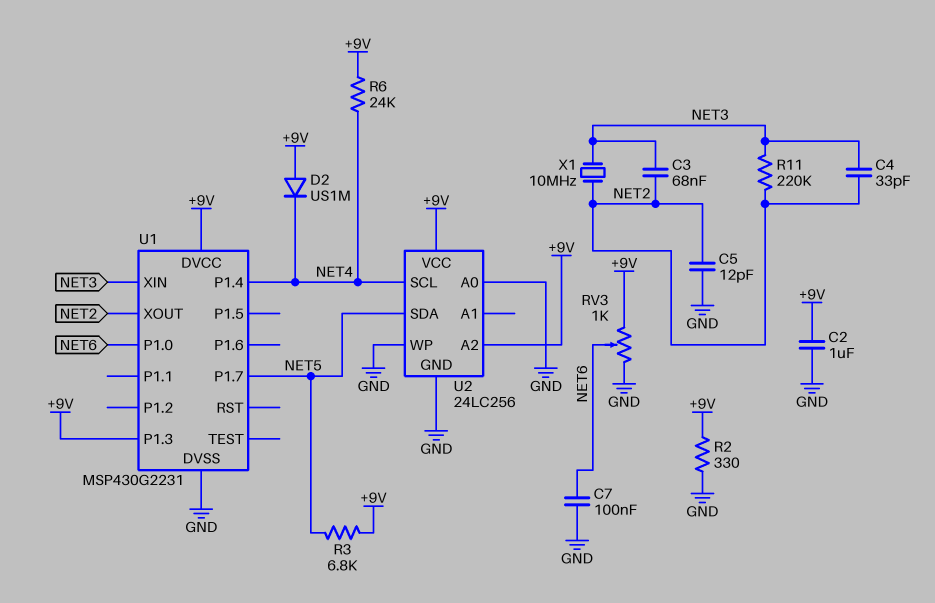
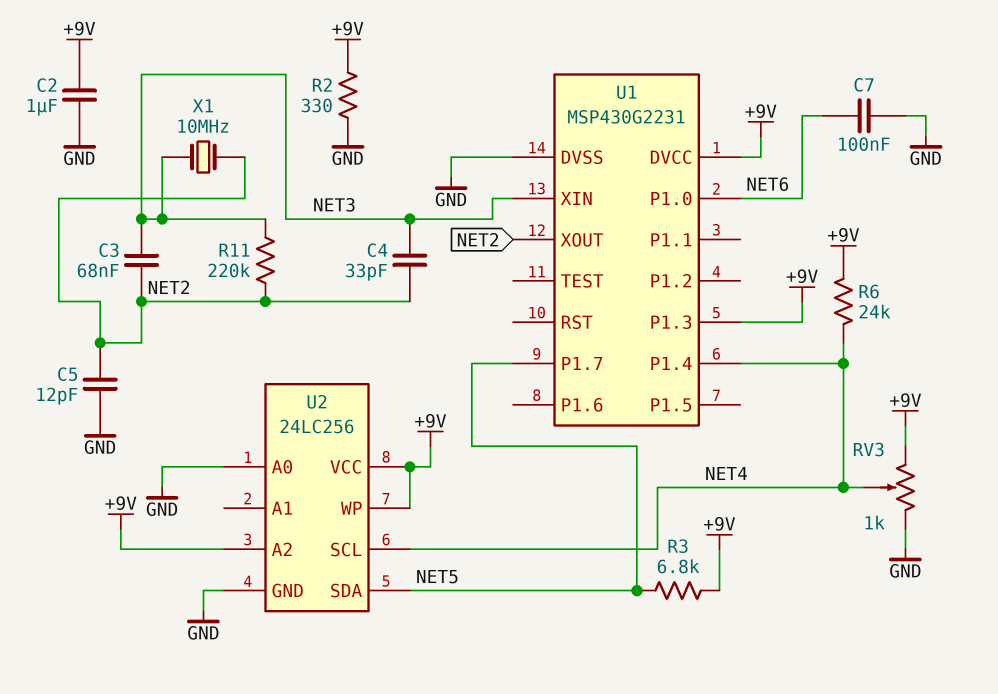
D2: diode US1M (A +9V, K NET4) -> none
RV3: 1k (+9V, GND, wiper NET6) -> 1k (+9V, GND, wiper NET4)
U2 pin WP: GND -> +9V

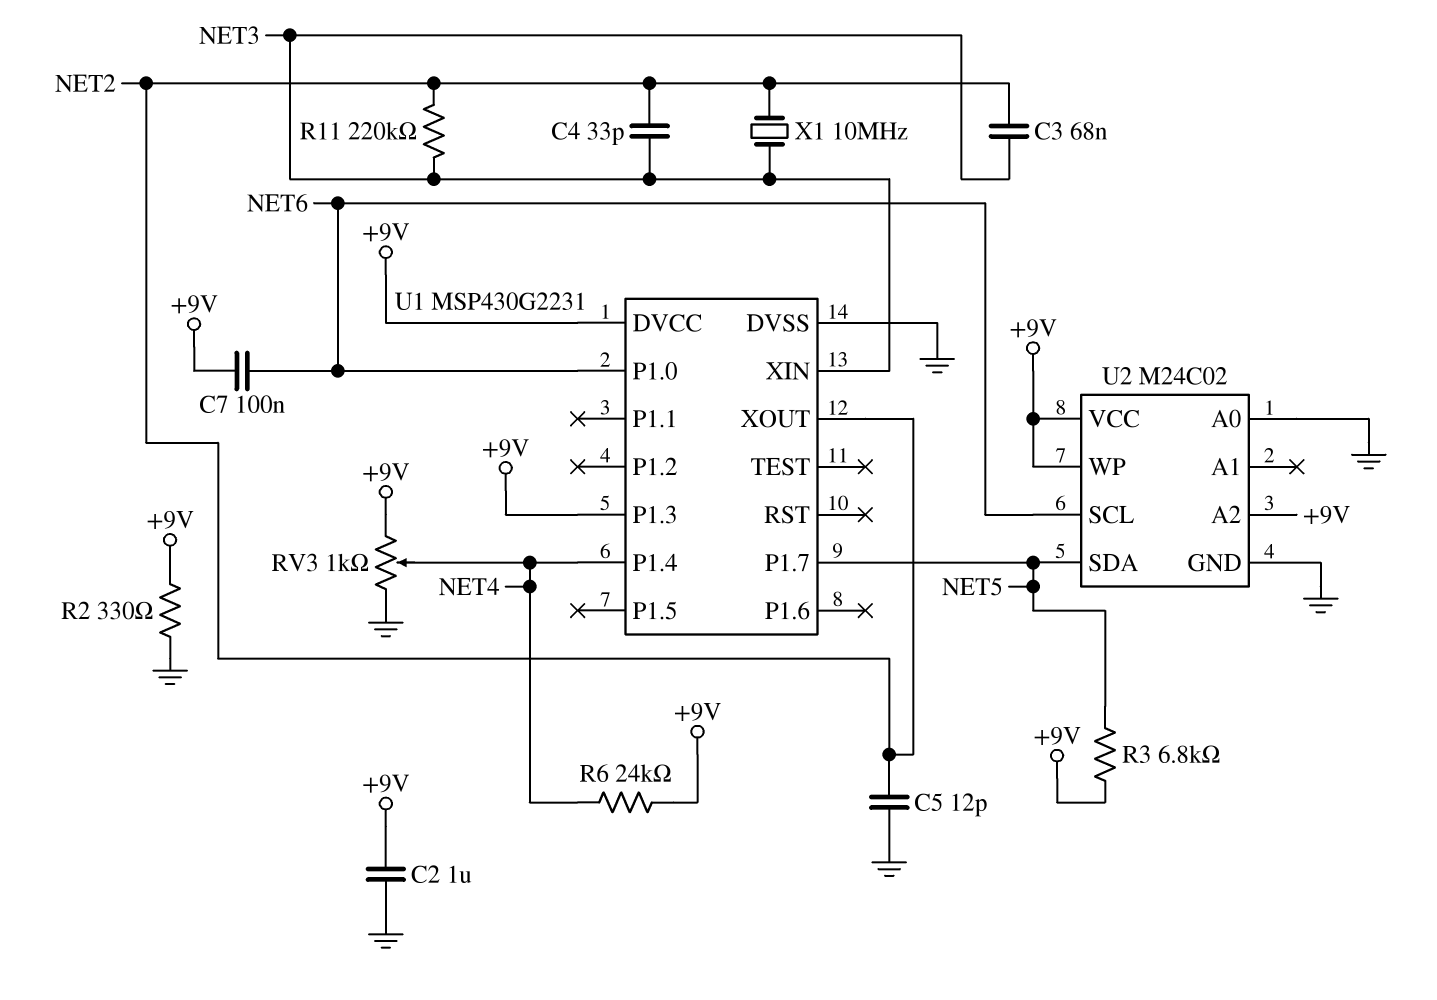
C7: 100nF (GND, NET6) -> 100nF (+9V, NET6)
U2: 24LC256 -> M24C02
U2 pin SCL: NET4 -> NET6

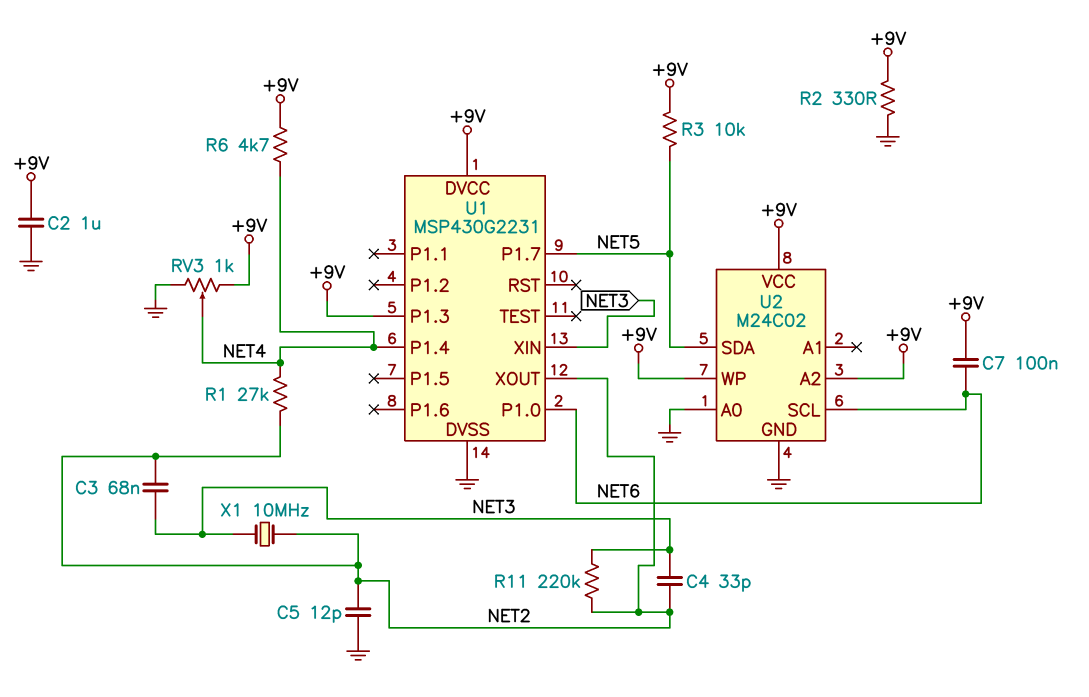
R1: none -> 27k (NET2, NET4)
R3: 6.8k (+9V, NET5) -> 10k (+9V, NET5)
R6: 24k (+9V, NET4) -> 4.7k (+9V, NET4)

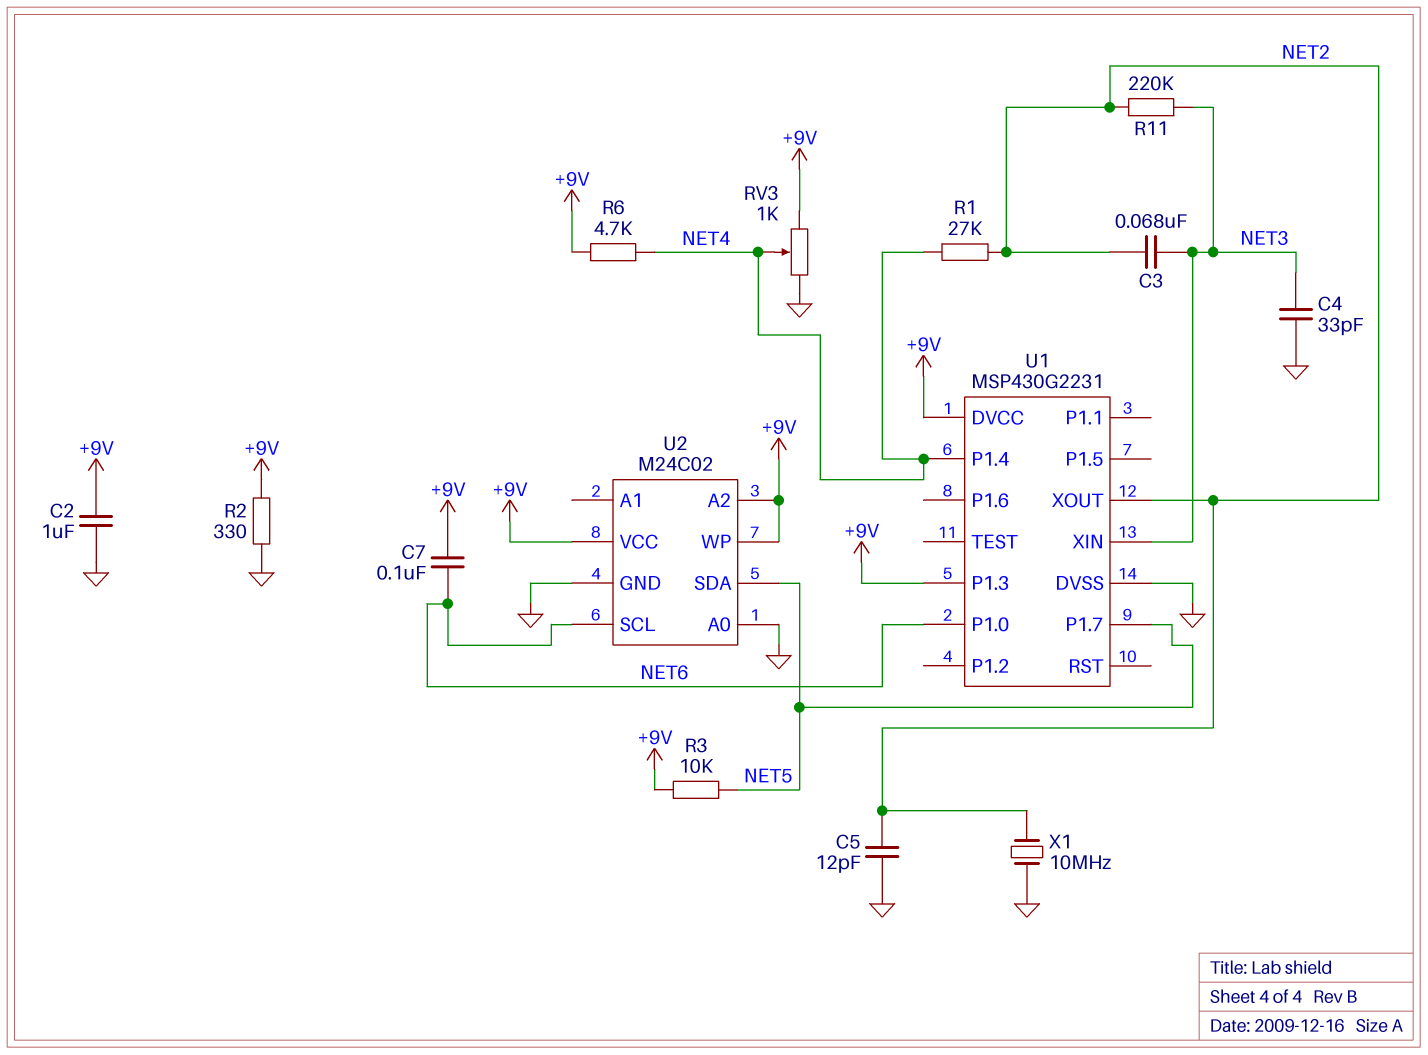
C4: 33pF (NET2, NET3) -> 33pF (GND, NET3)
X1: 10MHz (NET2, NET3) -> 10MHz (GND, NET2)

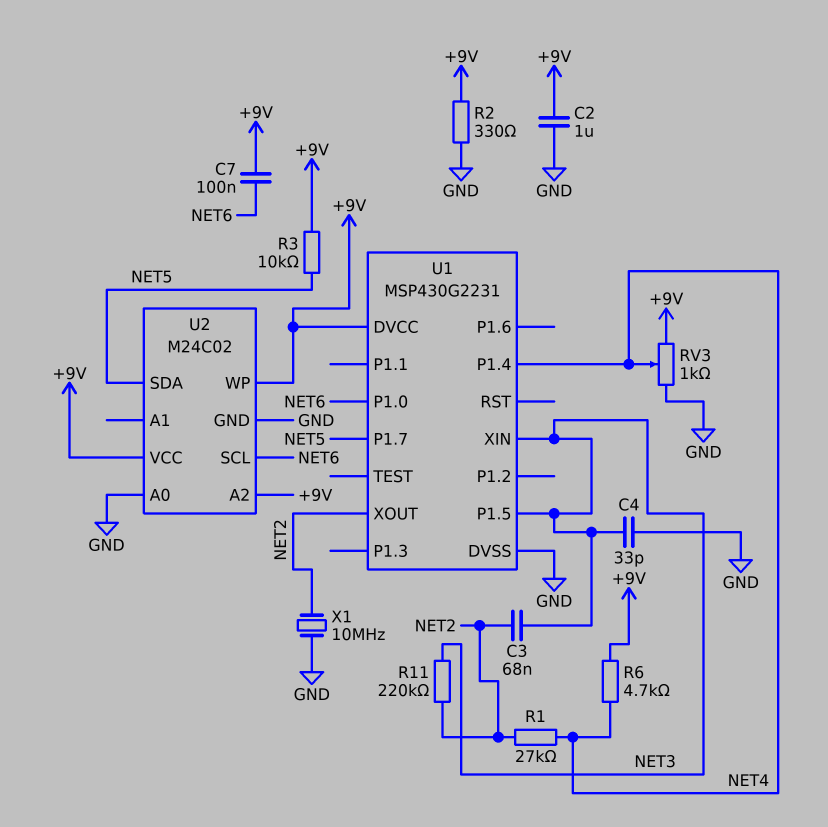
C5: 12pF (GND, NET2) -> none
U1 pin P1.3: +9V -> none
U1 pin P1.5: none -> NET3

